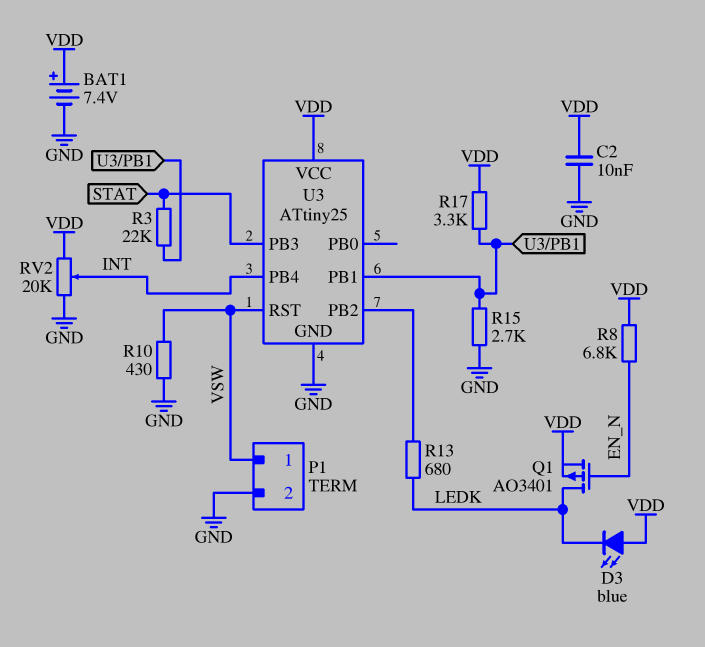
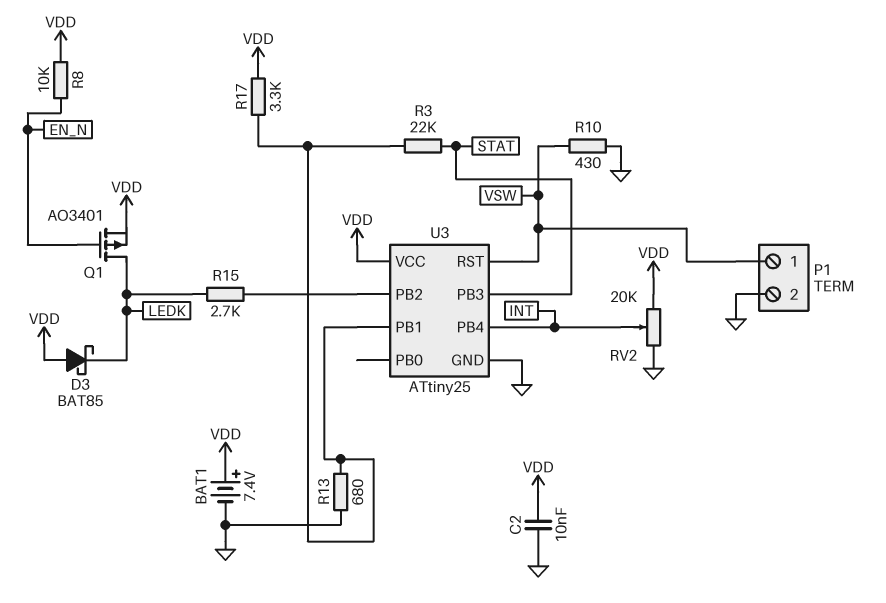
D3: LED blue (A VDD, K LEDK) -> schottky BAT85 (A VDD, K LEDK)
R8: 6.8k (EN_N, VDD) -> 10k (EN_N, VDD)
R13: 680 (LEDK, U3/PB2) -> 680 (GND, U3/PB1)
R15: 2.7k (GND, U3/PB1) -> 2.7k (LEDK, U3/PB2)

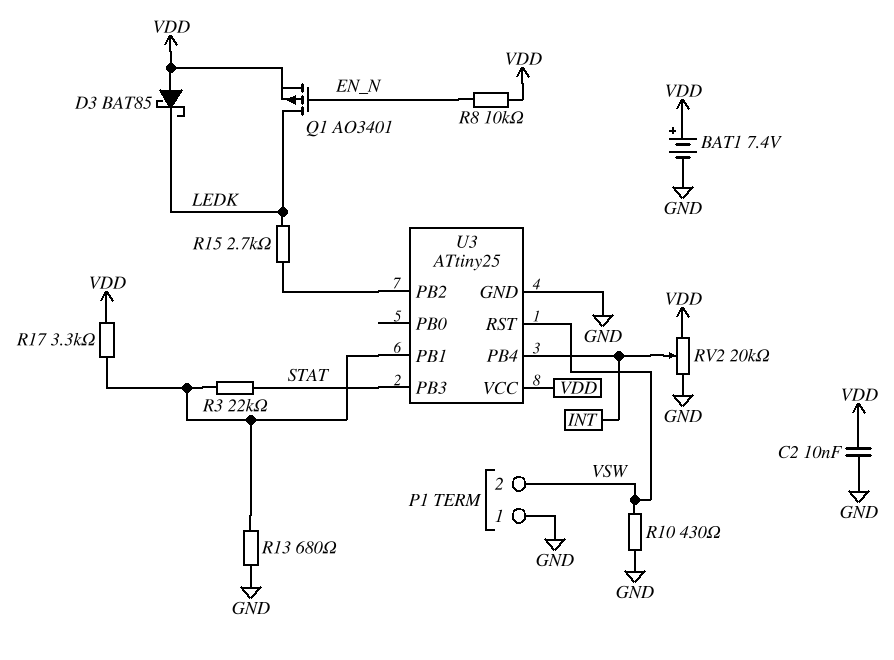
P1 pin 1: VSW -> GND
P1 pin 2: GND -> VSW

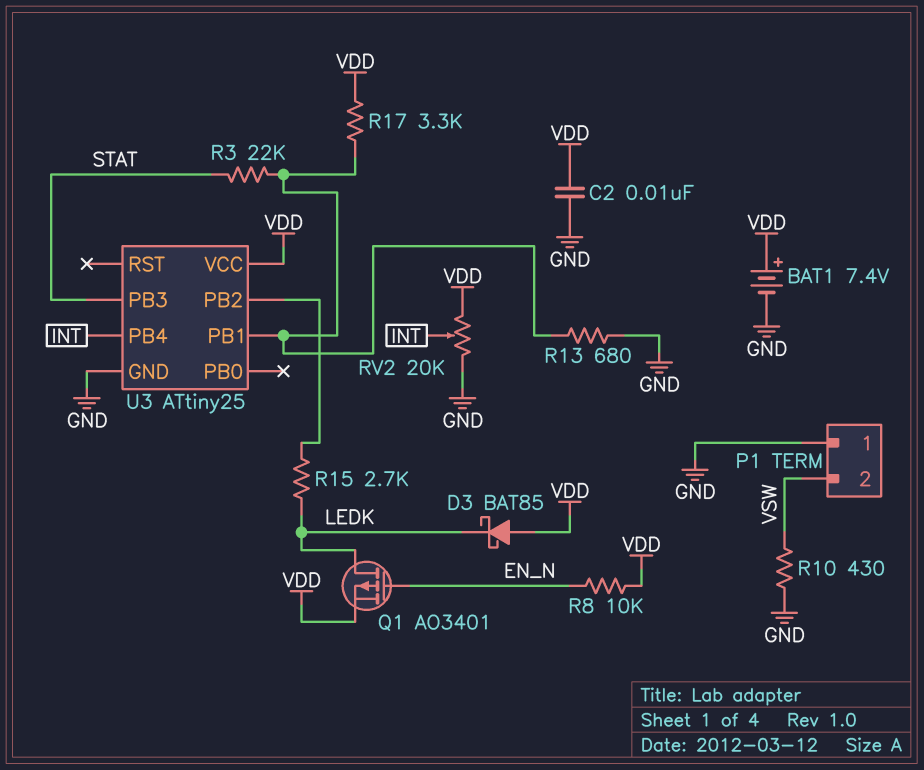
U3 pin RST: VSW -> none

